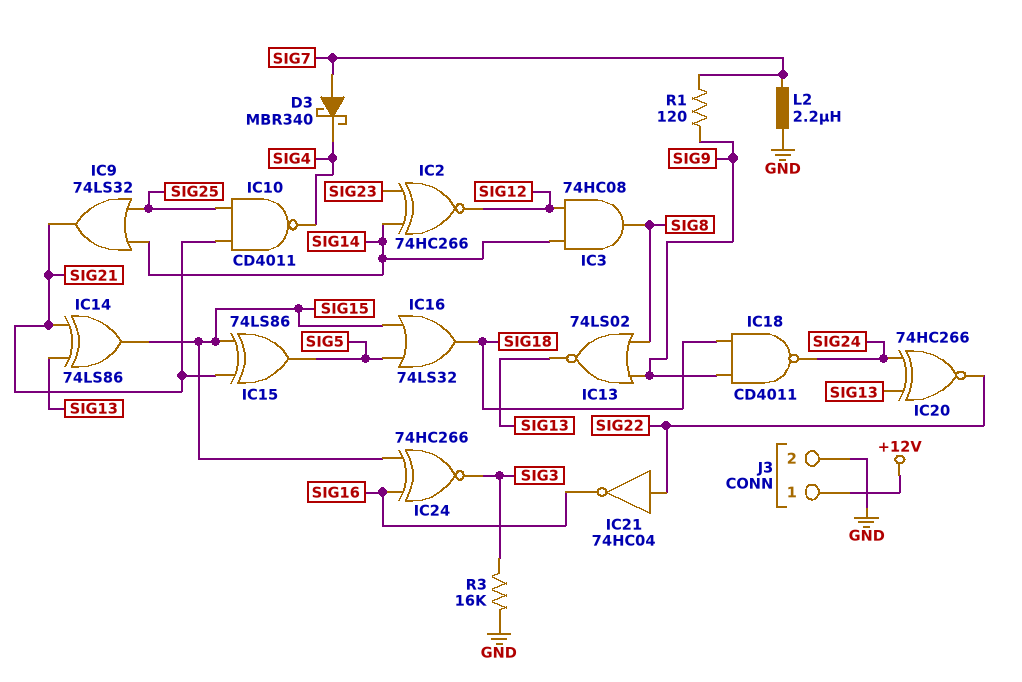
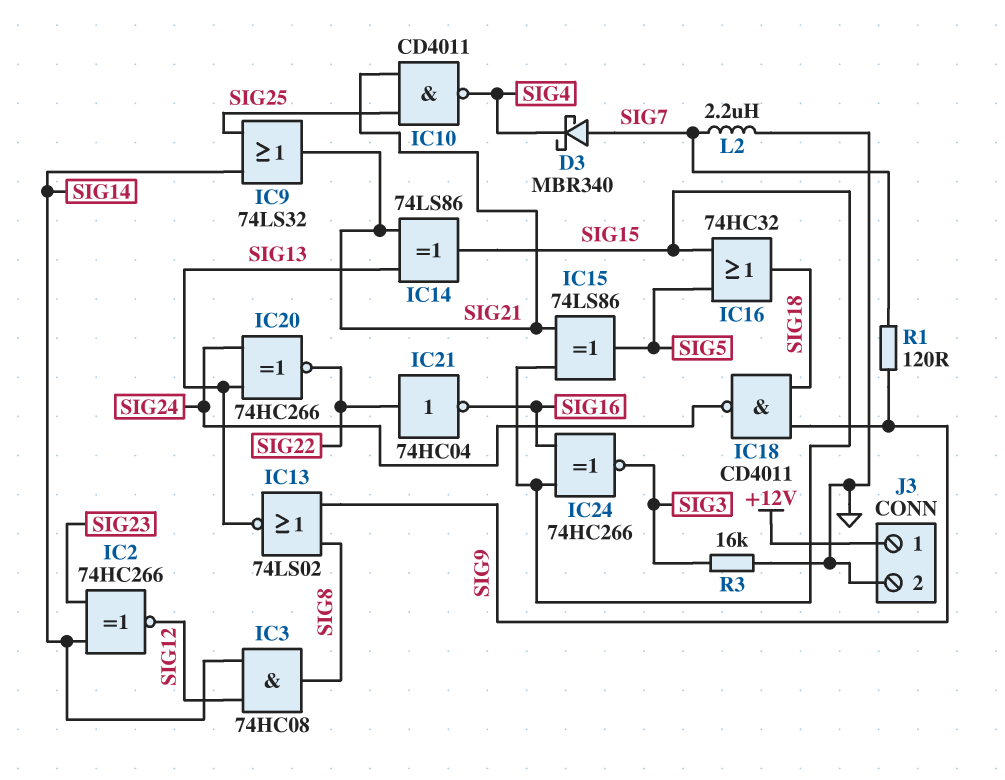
IC16: OR 74LS32 (in SIG5, in SIG15, out SIG18) -> OR 74HC32 (in SIG5, in SIG15, out SIG18)

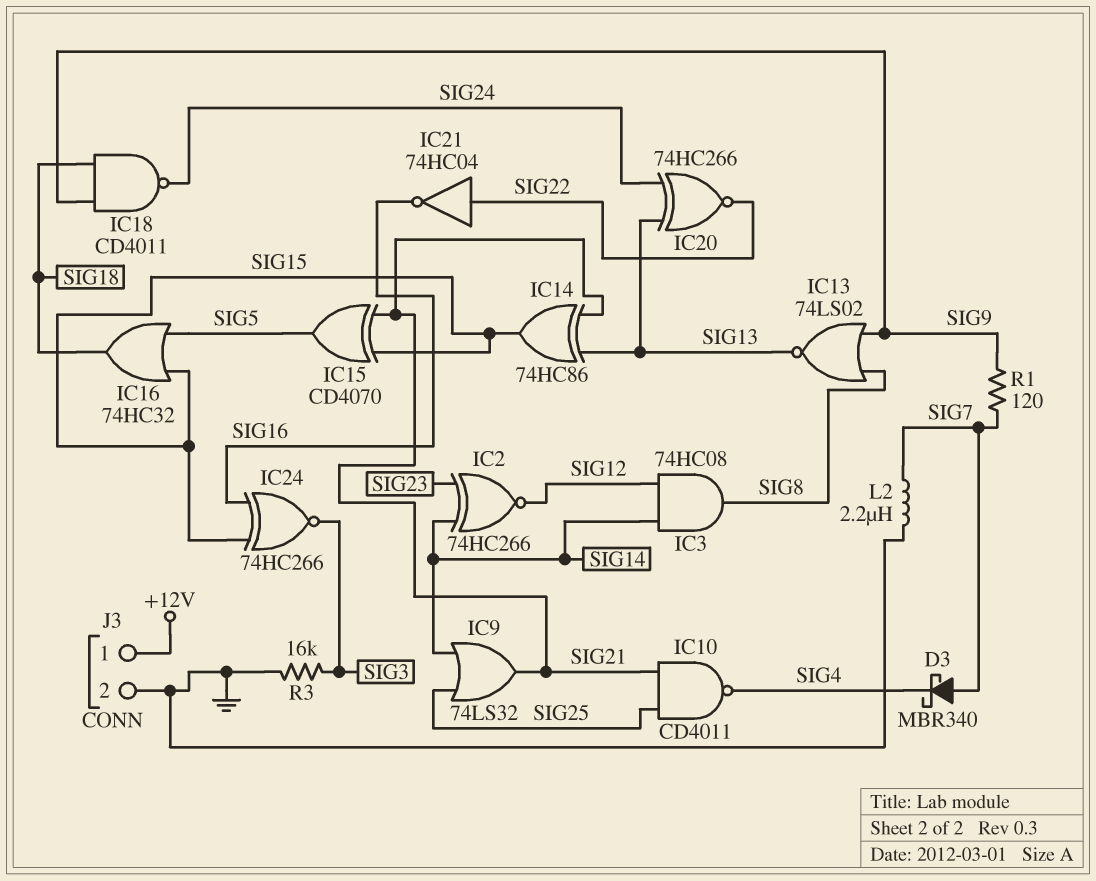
IC14: XOR 74LS86 (in SIG13, in SIG21, out SIG15) -> XOR 74HC86 (in SIG13, in SIG21, out SIG15)
IC15: XOR 74LS86 (in SIG15, in SIG21, out SIG5) -> XOR CD4070 (in SIG15, in SIG21, out SIG5)

